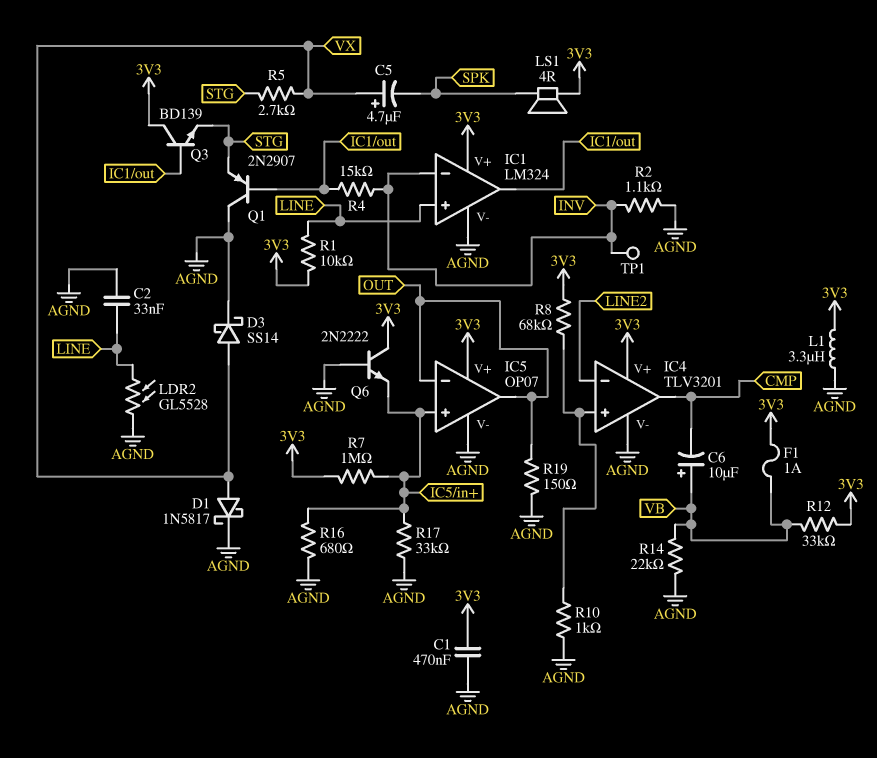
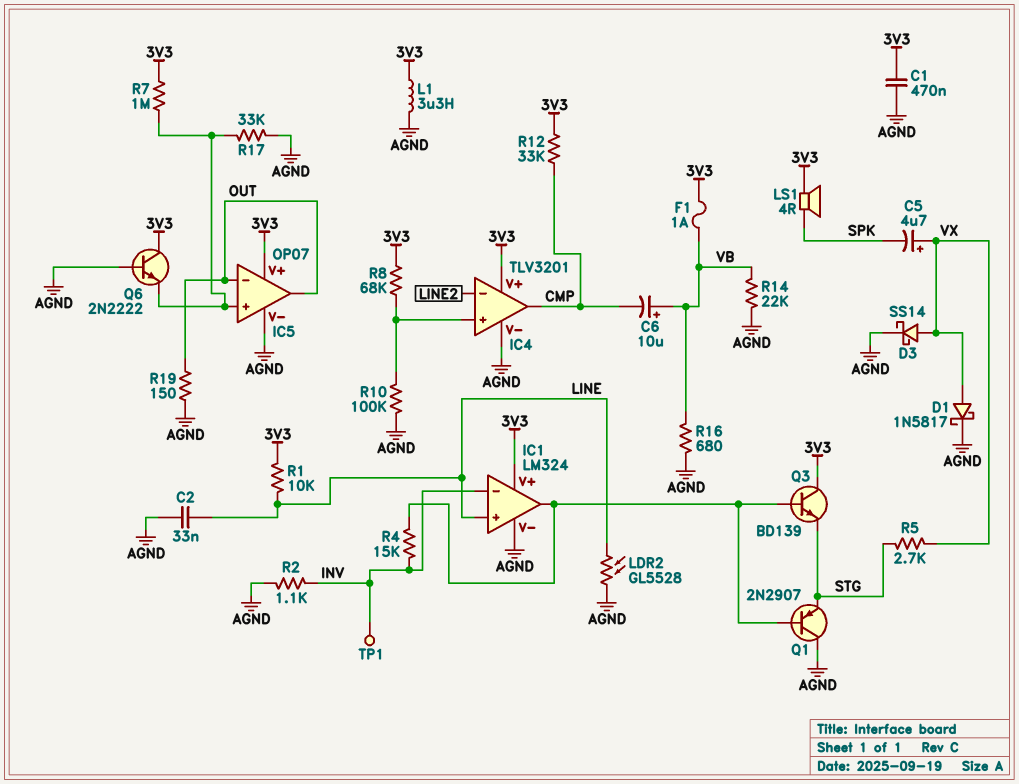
R10: 1k (AGND, IC4/in+) -> 100k (AGND, IC4/in+)
R12: 33k (3V3, VB) -> 33k (3V3, CMP)
R16: 680 (AGND, IC5/in+) -> 680 (AGND, VB)

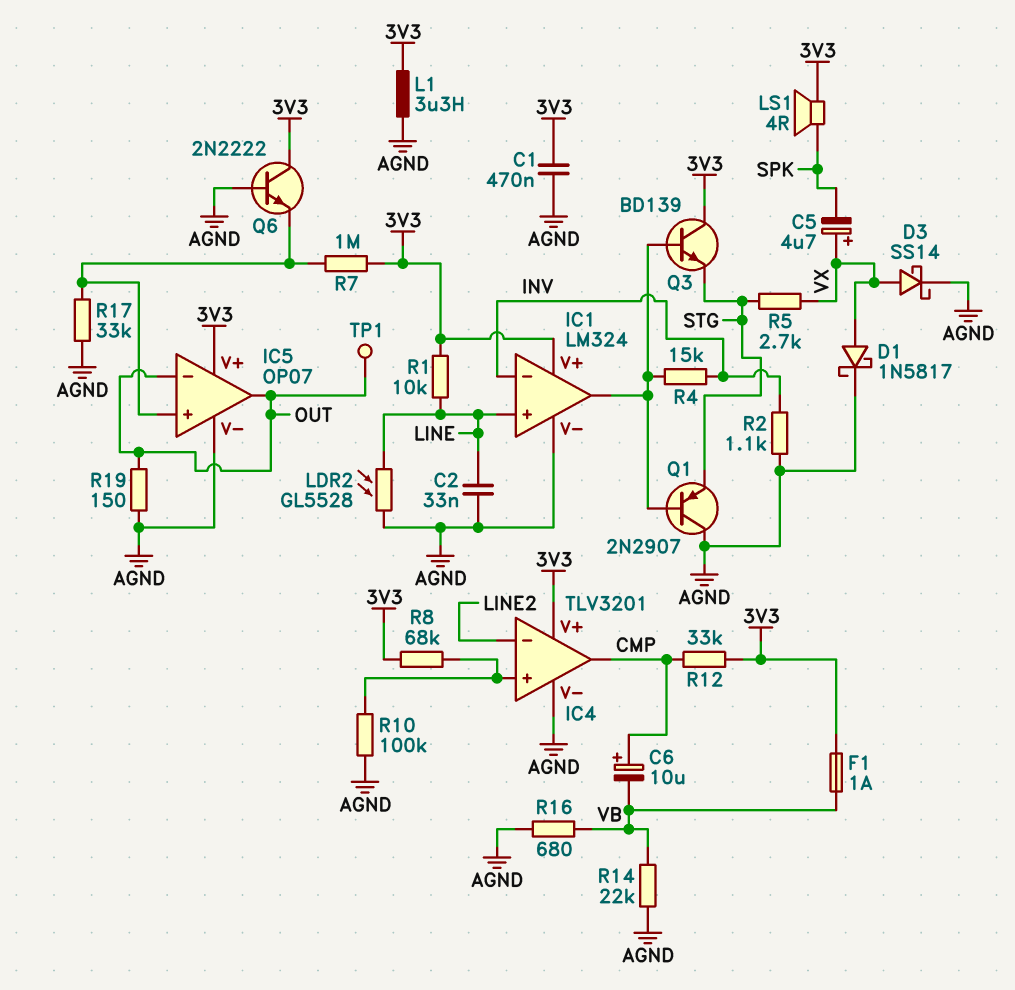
C6: 10uF (plus VB, minus CMP) -> 10uF (plus CMP, minus VB)
TP1: test point (INV) -> test point (OUT)

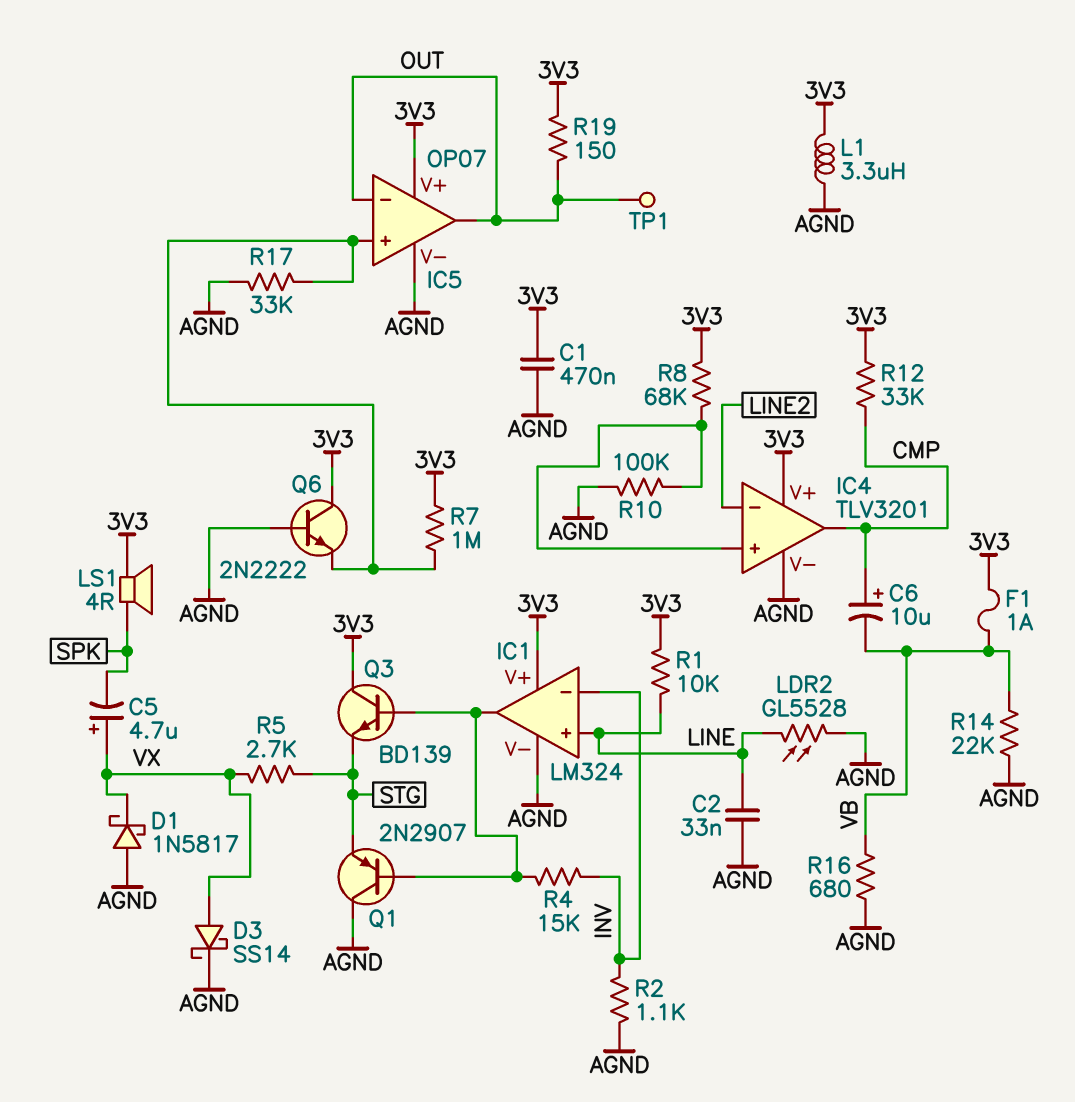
D1: schottky 1N5817 (A VX, K AGND) -> schottky 1N5817 (A AGND, K VX)
R19: 150 (AGND, OUT) -> 150 (3V3, OUT)

